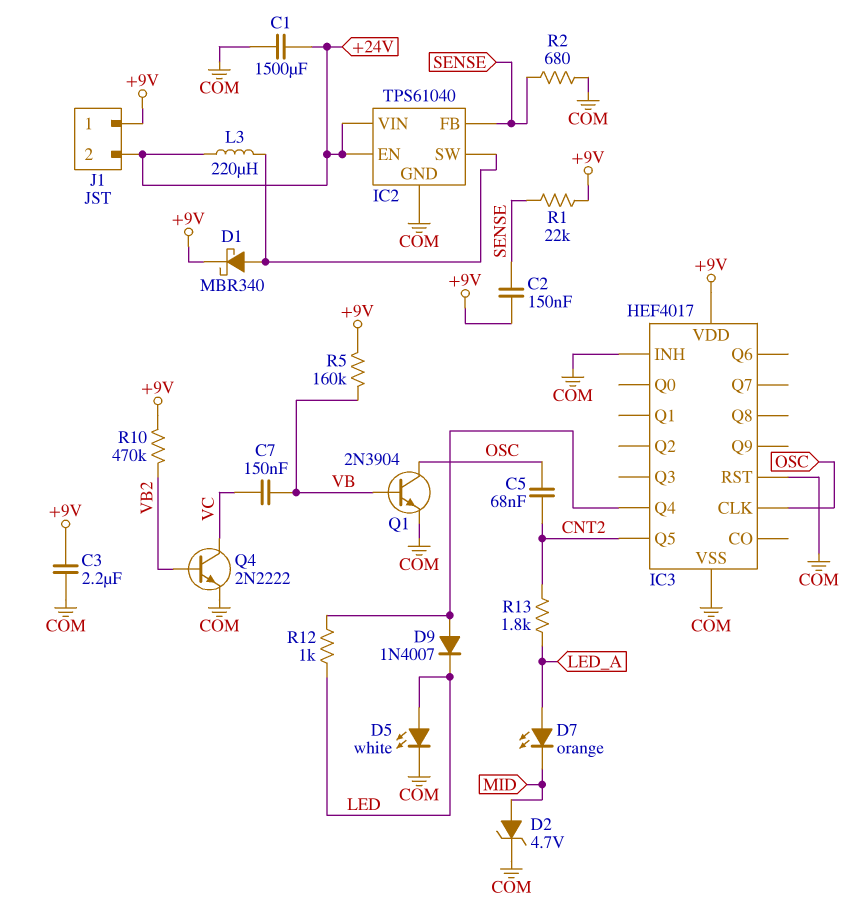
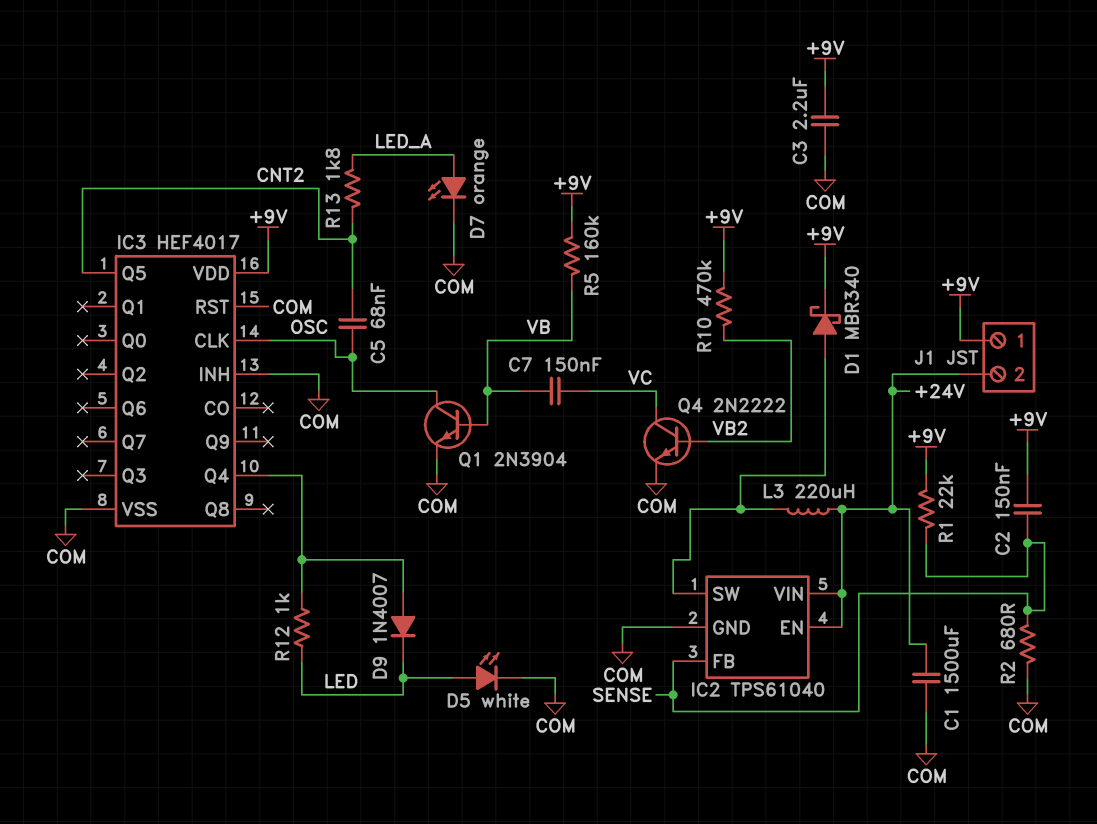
D2: zener 4.7V (A MID, K COM) -> none
D7: LED orange (A LED_A, K MID) -> LED orange (A LED_A, K COM)

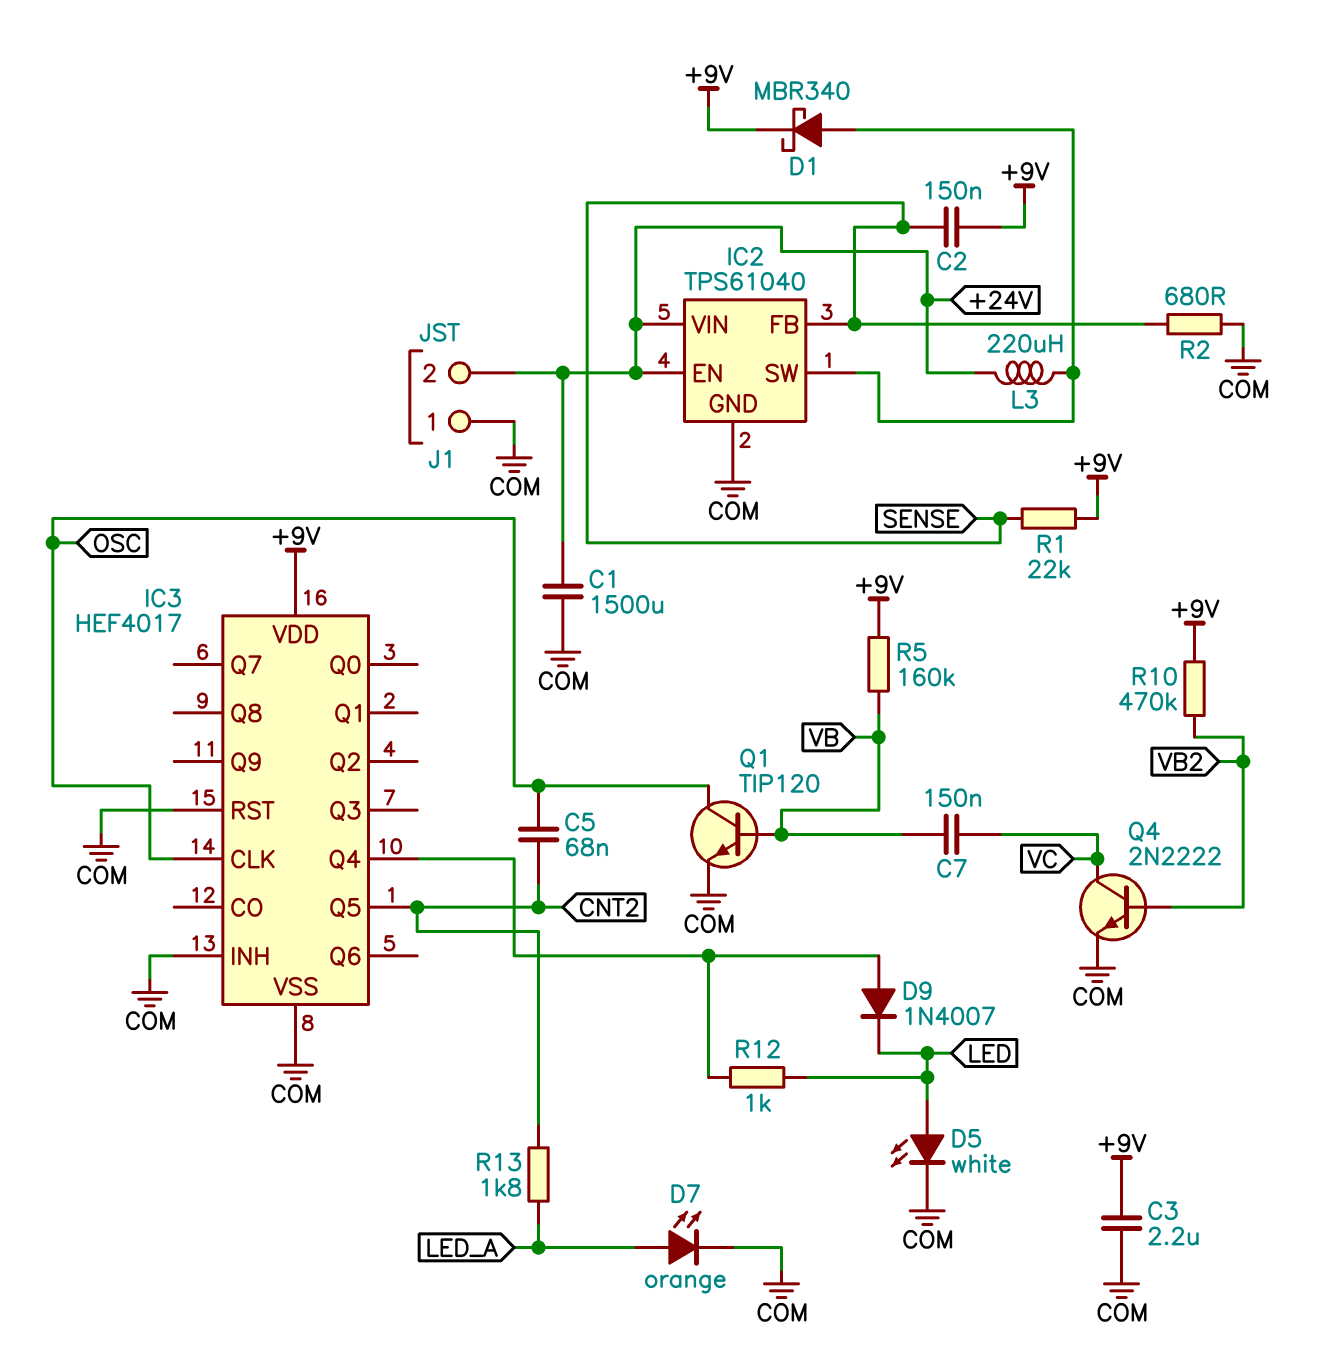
J1 pin 1: +9V -> COM
Q1: NPN 2N3904 (B VB, C OSC, E COM) -> NPN TIP120 (B VB, C OSC, E COM)

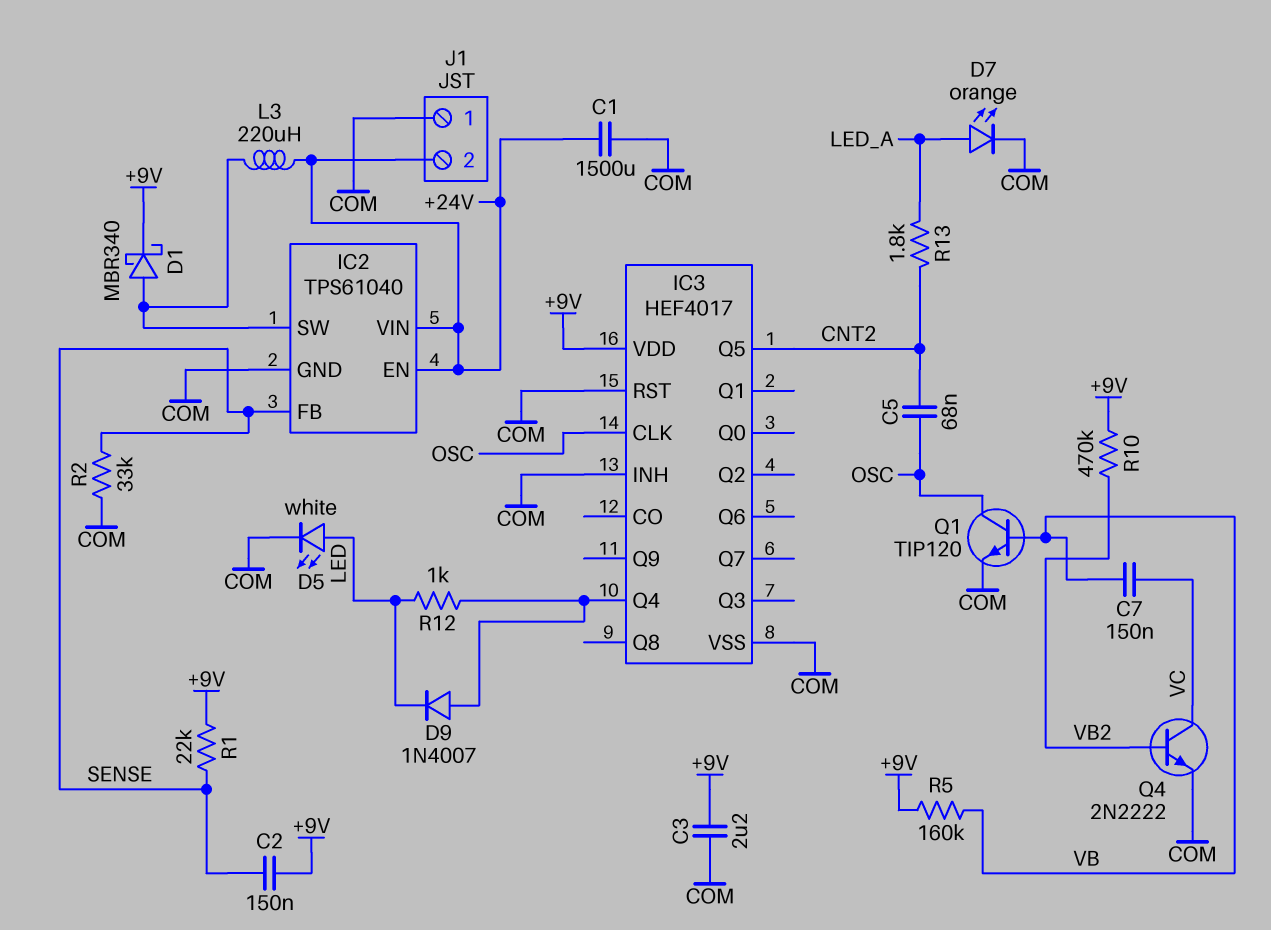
R2: 680 (COM, SENSE) -> 33k (COM, SENSE)

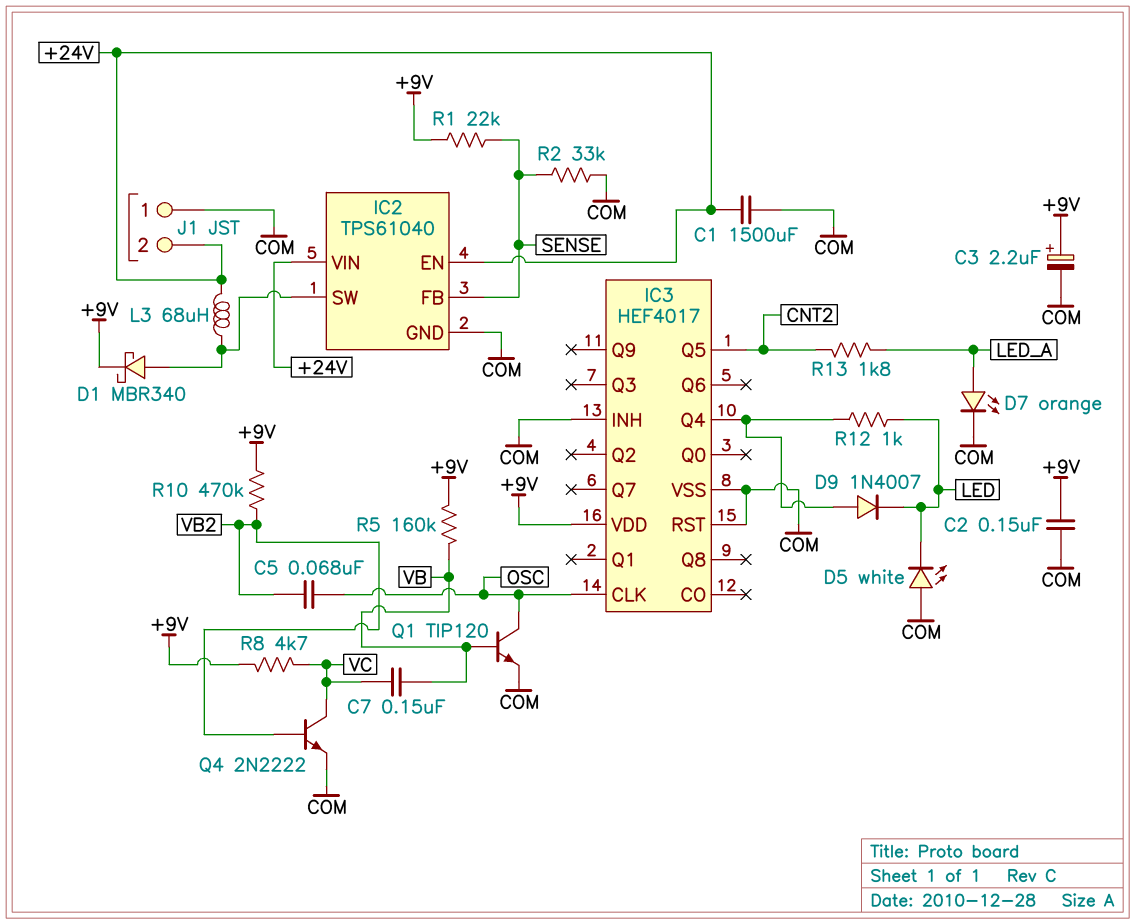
C2: 150nF (+9V, SENSE) -> 150nF (+9V, COM)
C3: 2.2uF (+9V, COM) -> 2.2uF (plus +9V, minus COM)
C5: 68nF (CNT2, OSC) -> 68nF (OSC, VB2)
D5: LED white (A LED, K COM) -> LED white (A COM, K LED)
L3: 220uH (+24V, IC2/SW) -> 68uH (+24V, IC2/SW)
R8: none -> 4.7k (+9V, VC)

